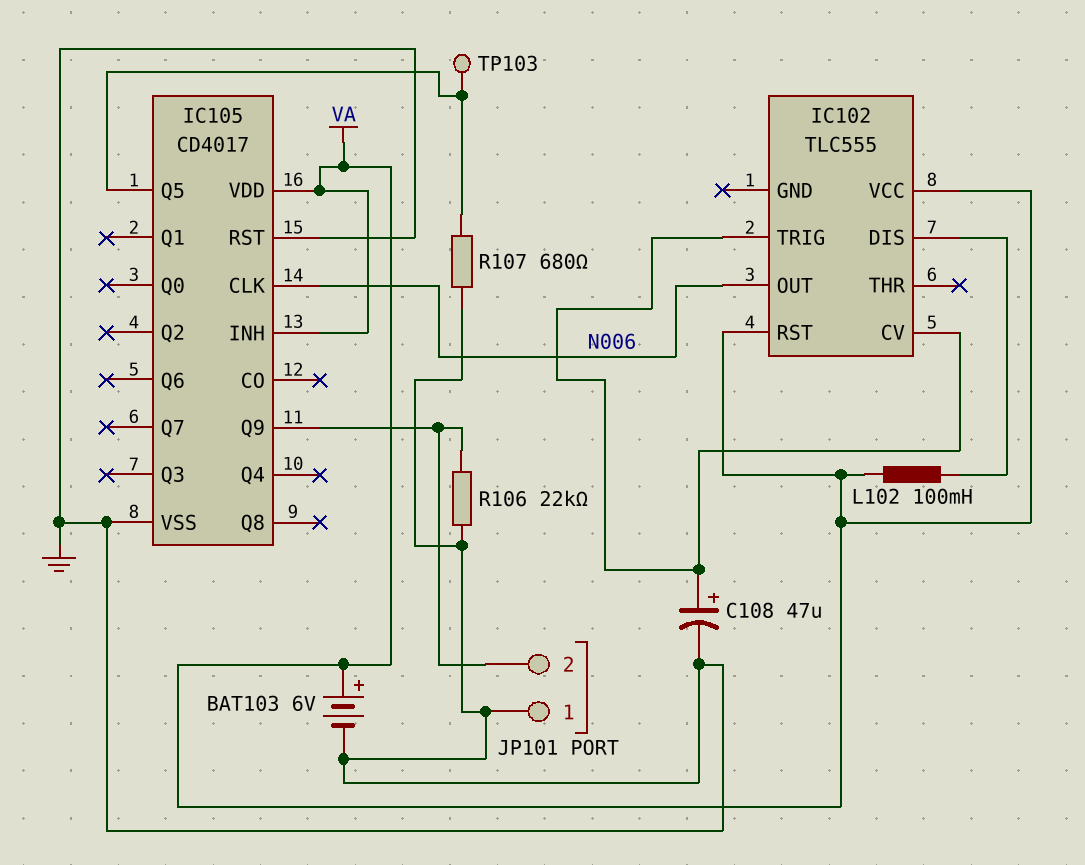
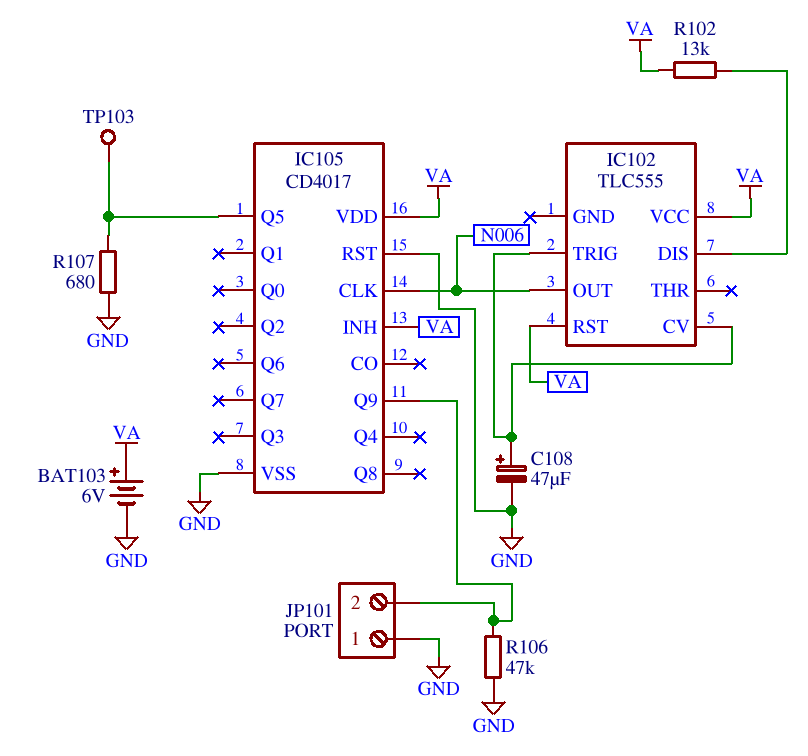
L102: 100mH (IC102/DIS, VA) -> none
R102: none -> 13k (IC102/DIS, VA)
R106: 22k (GND, IC105/Q9) -> 47k (GND, IC105/Q9)

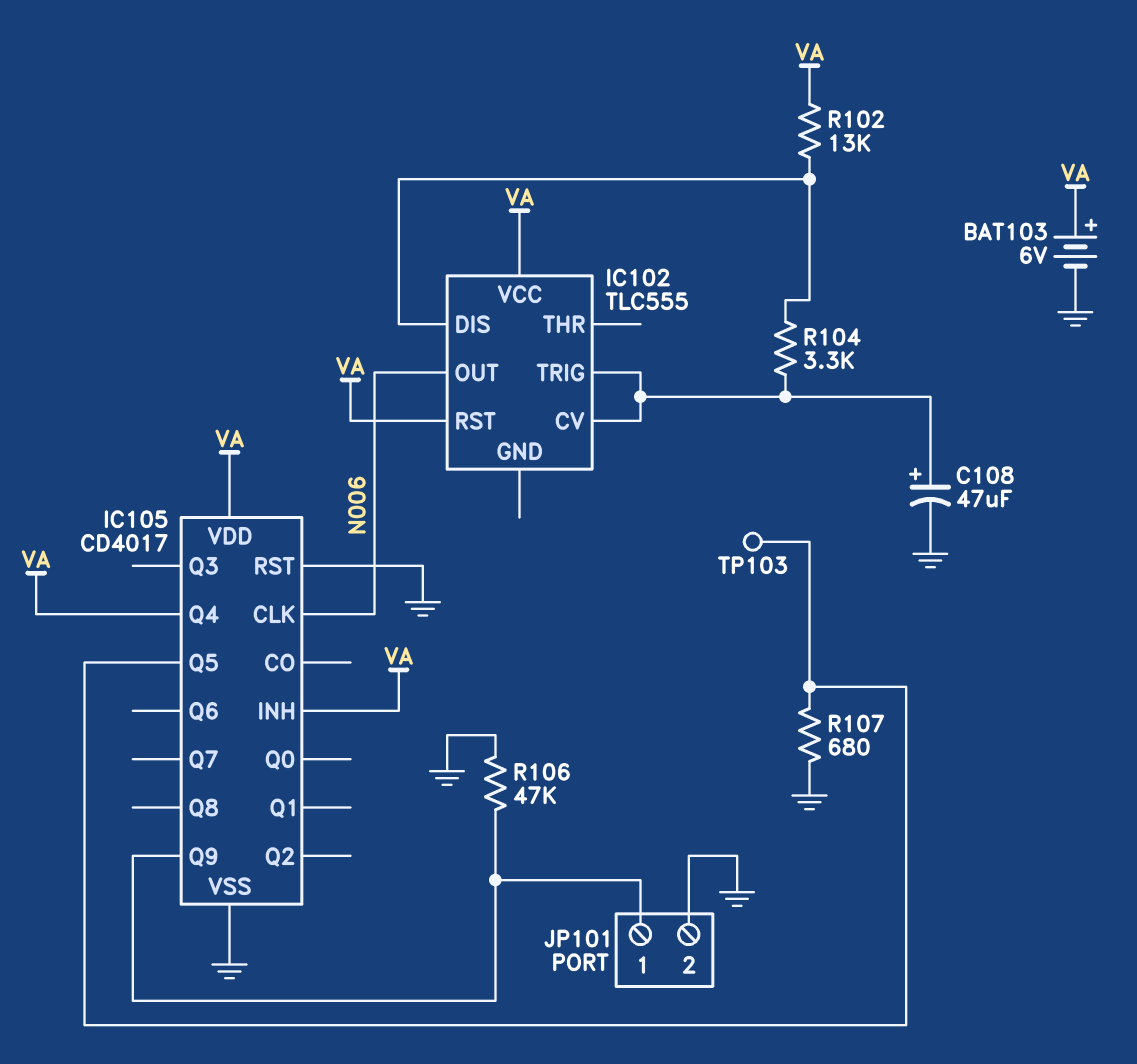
IC105 pin Q4: none -> VA
JP101 pin 1: GND -> IC105/Q9
JP101 pin 2: IC105/Q9 -> GND
R104: none -> 3.3k (IC102/CV, IC102/DIS)

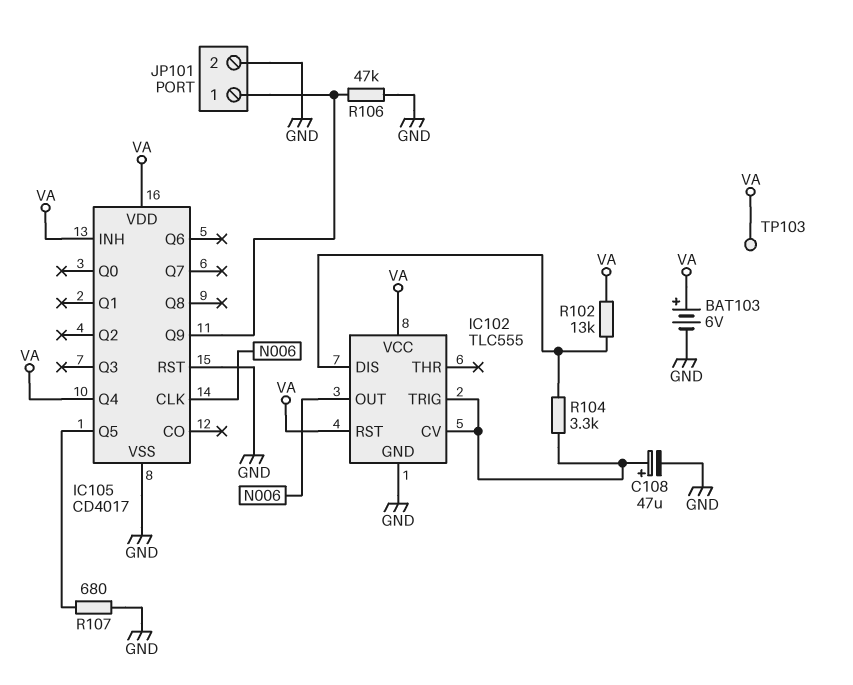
IC102 pin GND: none -> GND
TP103: test point (IC105/Q5) -> test point (VA)

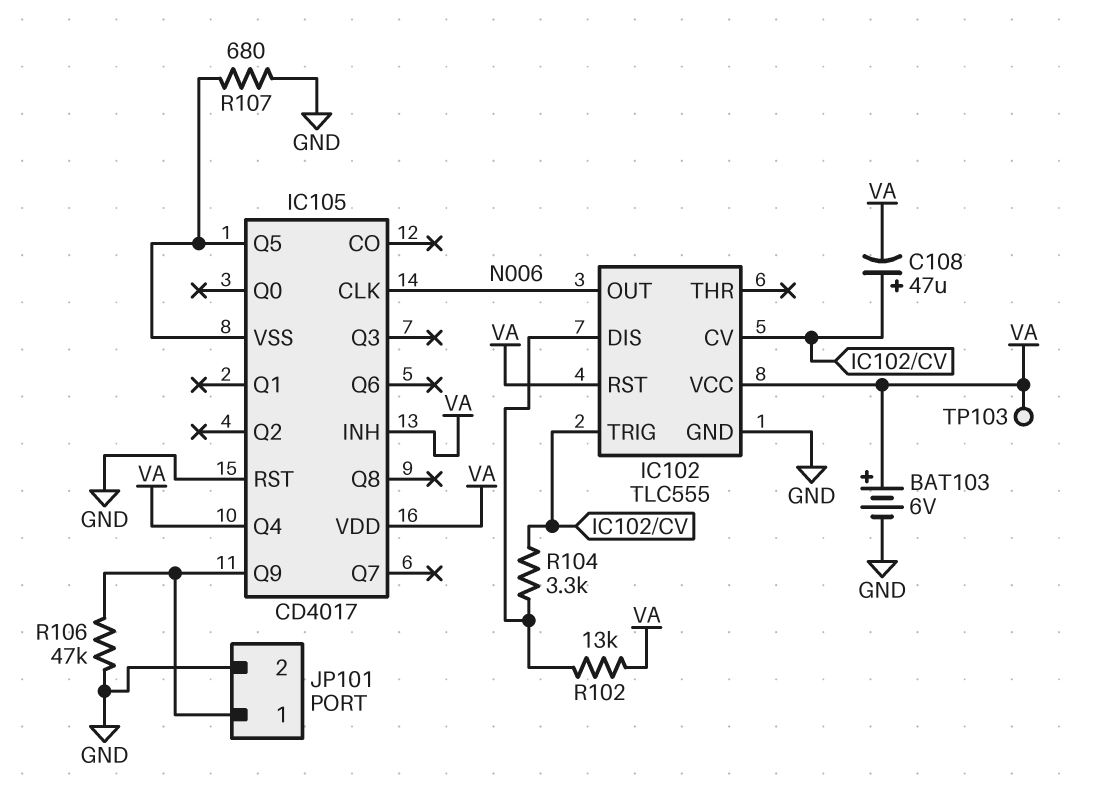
C108: 47uF (plus IC102/CV, minus GND) -> 47uF (plus IC102/CV, minus VA)
IC105 pin VSS: GND -> IC105/Q5

